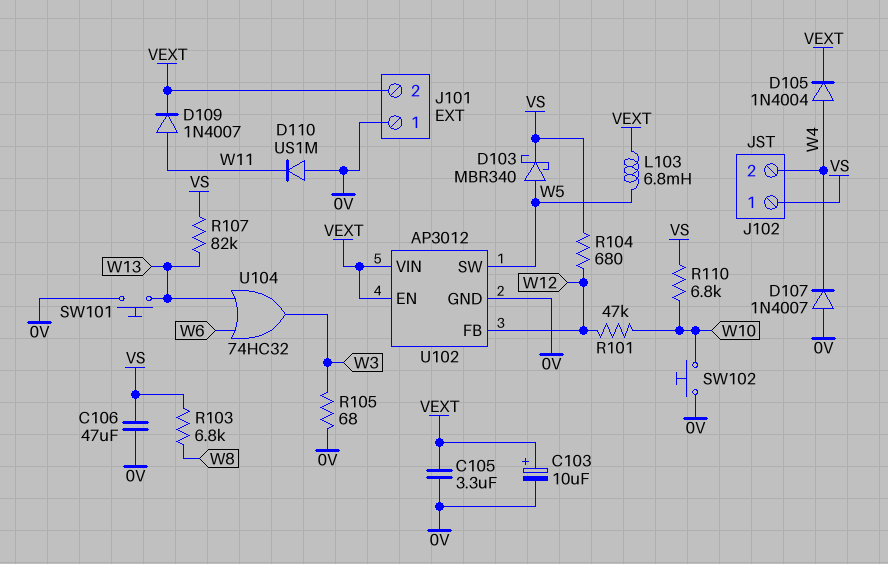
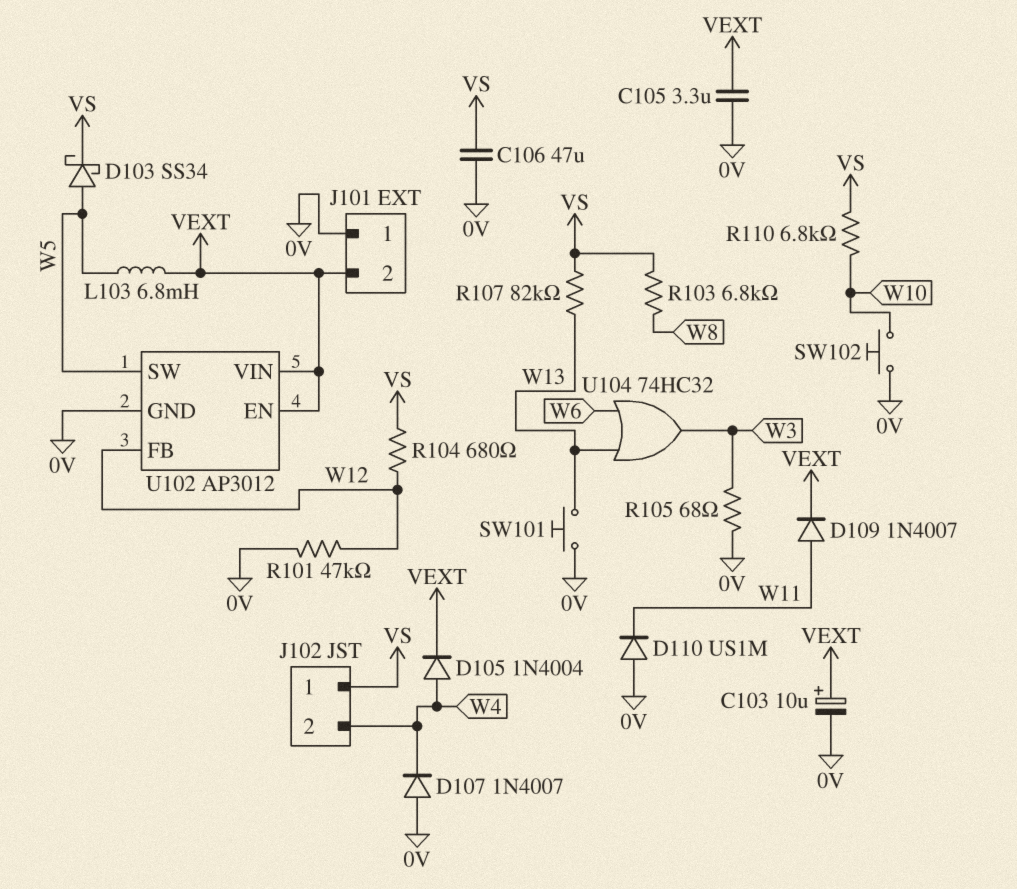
D103: schottky MBR340 (A W5, K VS) -> schottky SS34 (A W5, K VS)
R101: 47k (W10, W12) -> 47k (0V, W12)

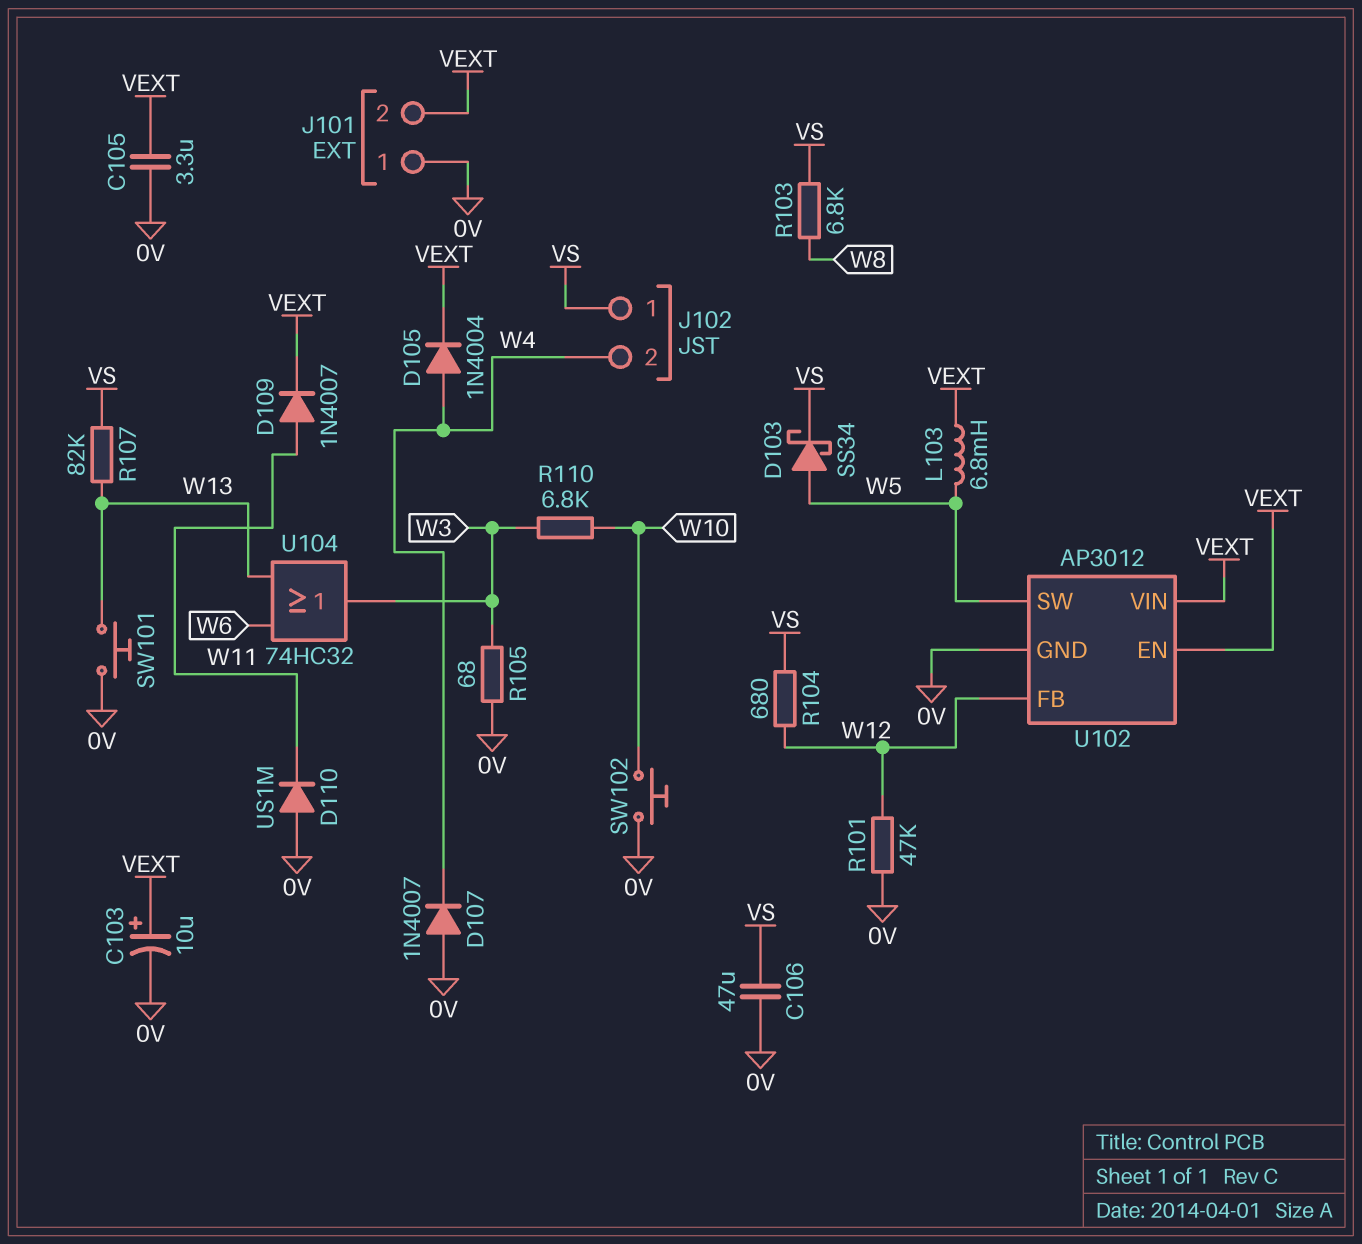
R110: 6.8k (VS, W10) -> 6.8k (W3, W10)

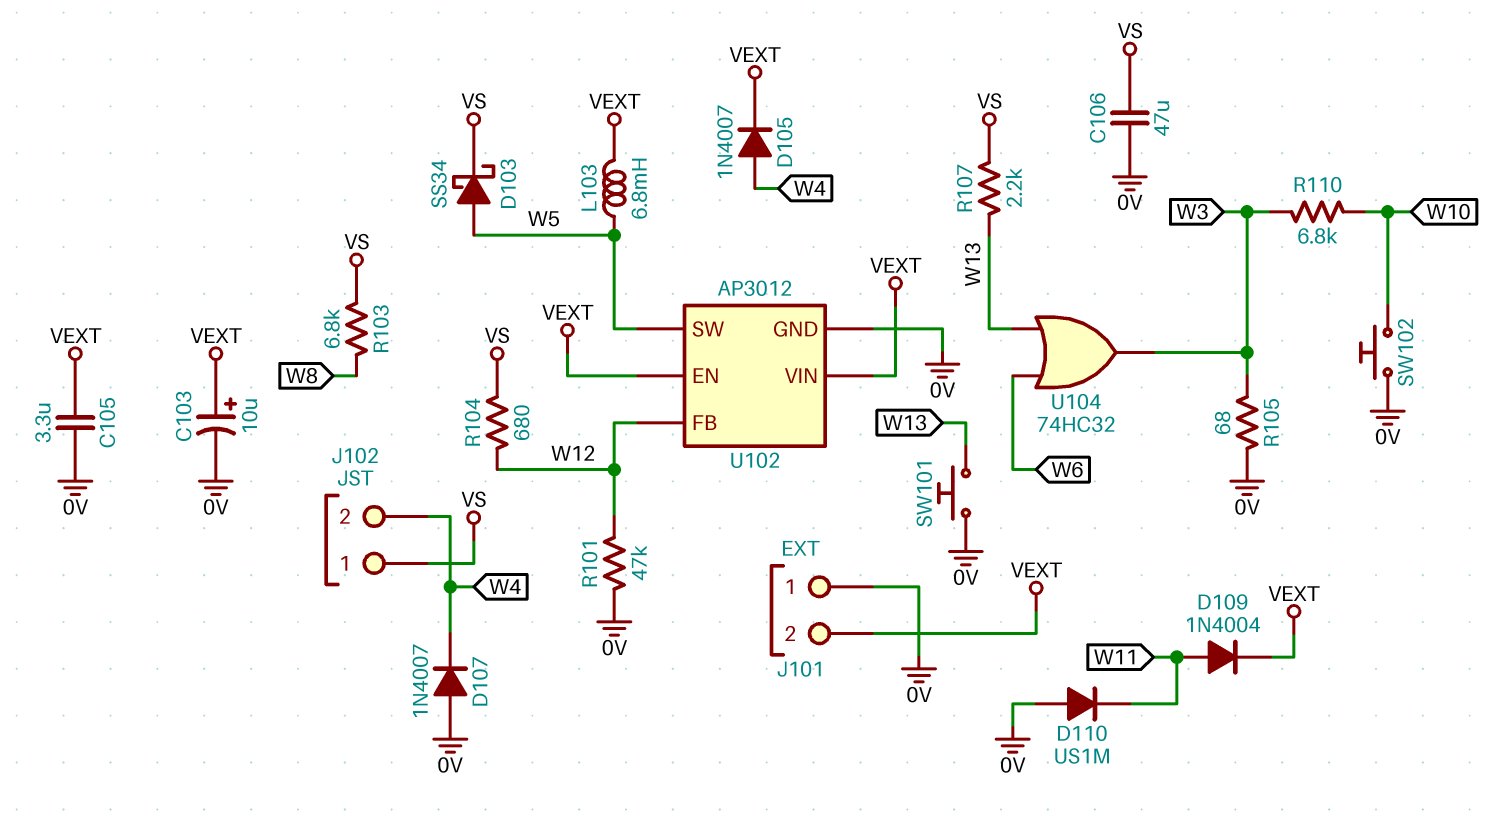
D105: diode 1N4004 (A W4, K VEXT) -> diode 1N4007 (A W4, K VEXT)
D109: diode 1N4007 (A W11, K VEXT) -> diode 1N4004 (A W11, K VEXT)
R107: 82k (VS, W13) -> 2.2k (VS, W13)

